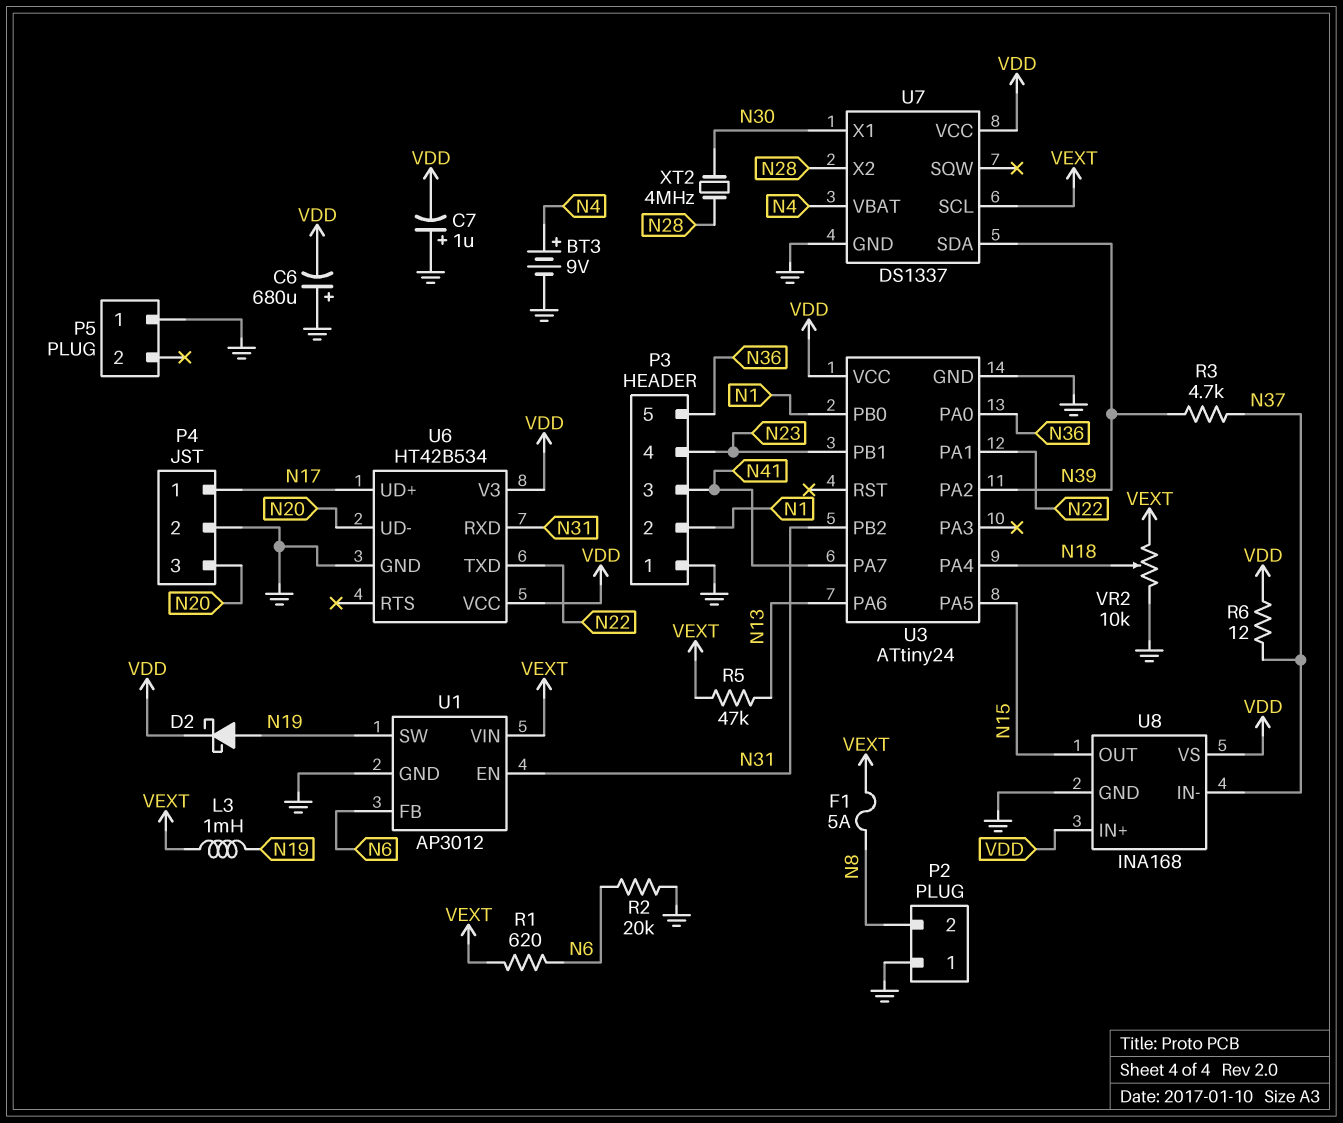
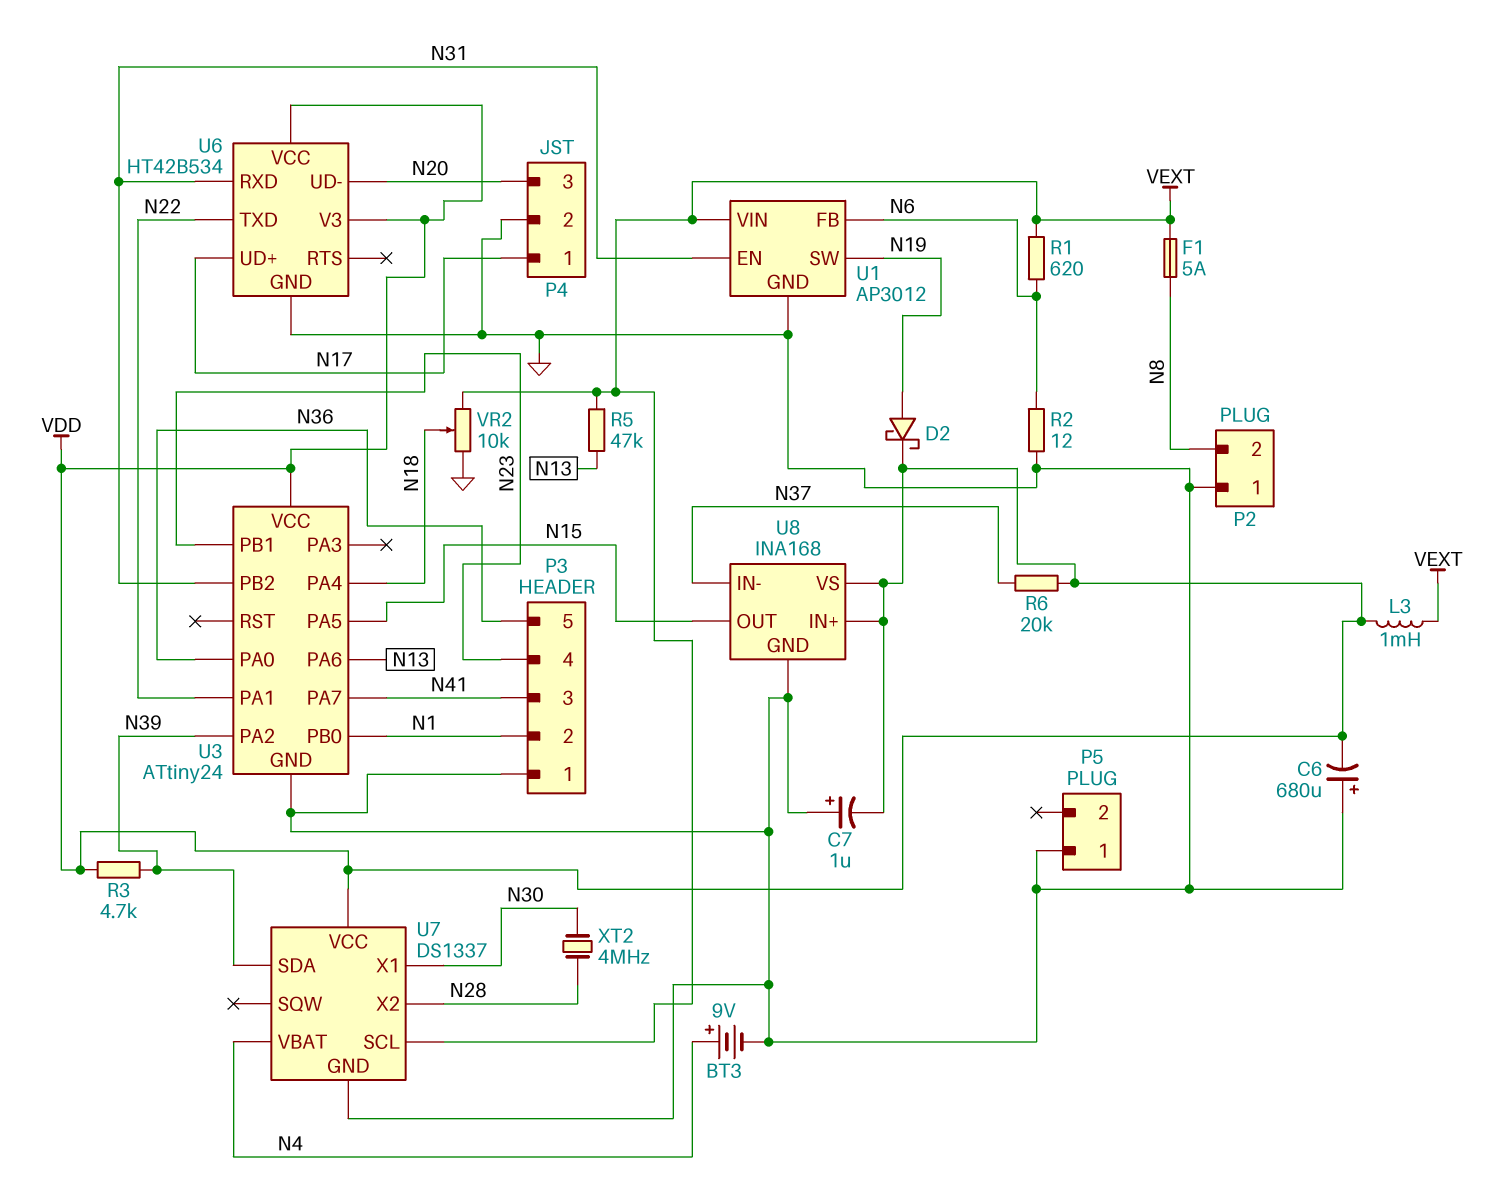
L3: 1mH (N19, VEXT) -> 1mH (VDD, VEXT)
R2: 20k (GND, N6) -> 12 (GND, N6)
R3: 4.7k (N37, N39) -> 4.7k (N39, VDD)
R6: 12 (N37, VDD) -> 20k (N37, VDD)

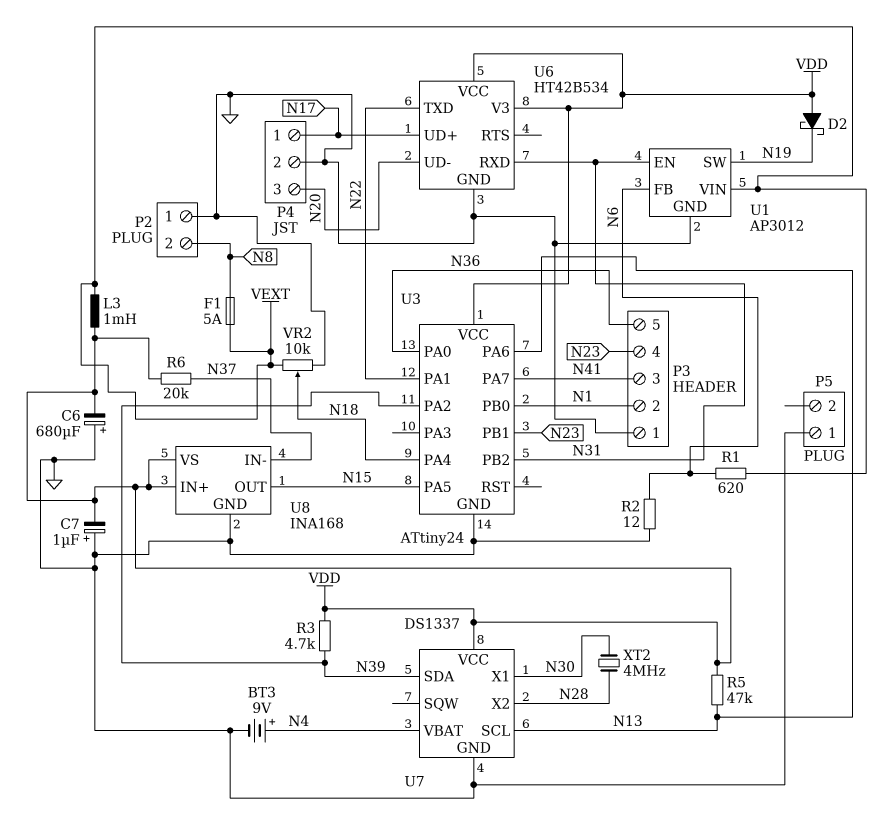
D2: schottky (A N19, K VDD) -> schottky (A VDD, K N19)
R5: 47k (N13, VEXT) -> 47k (N13, VDD)
U7 pin SCL: VEXT -> N13

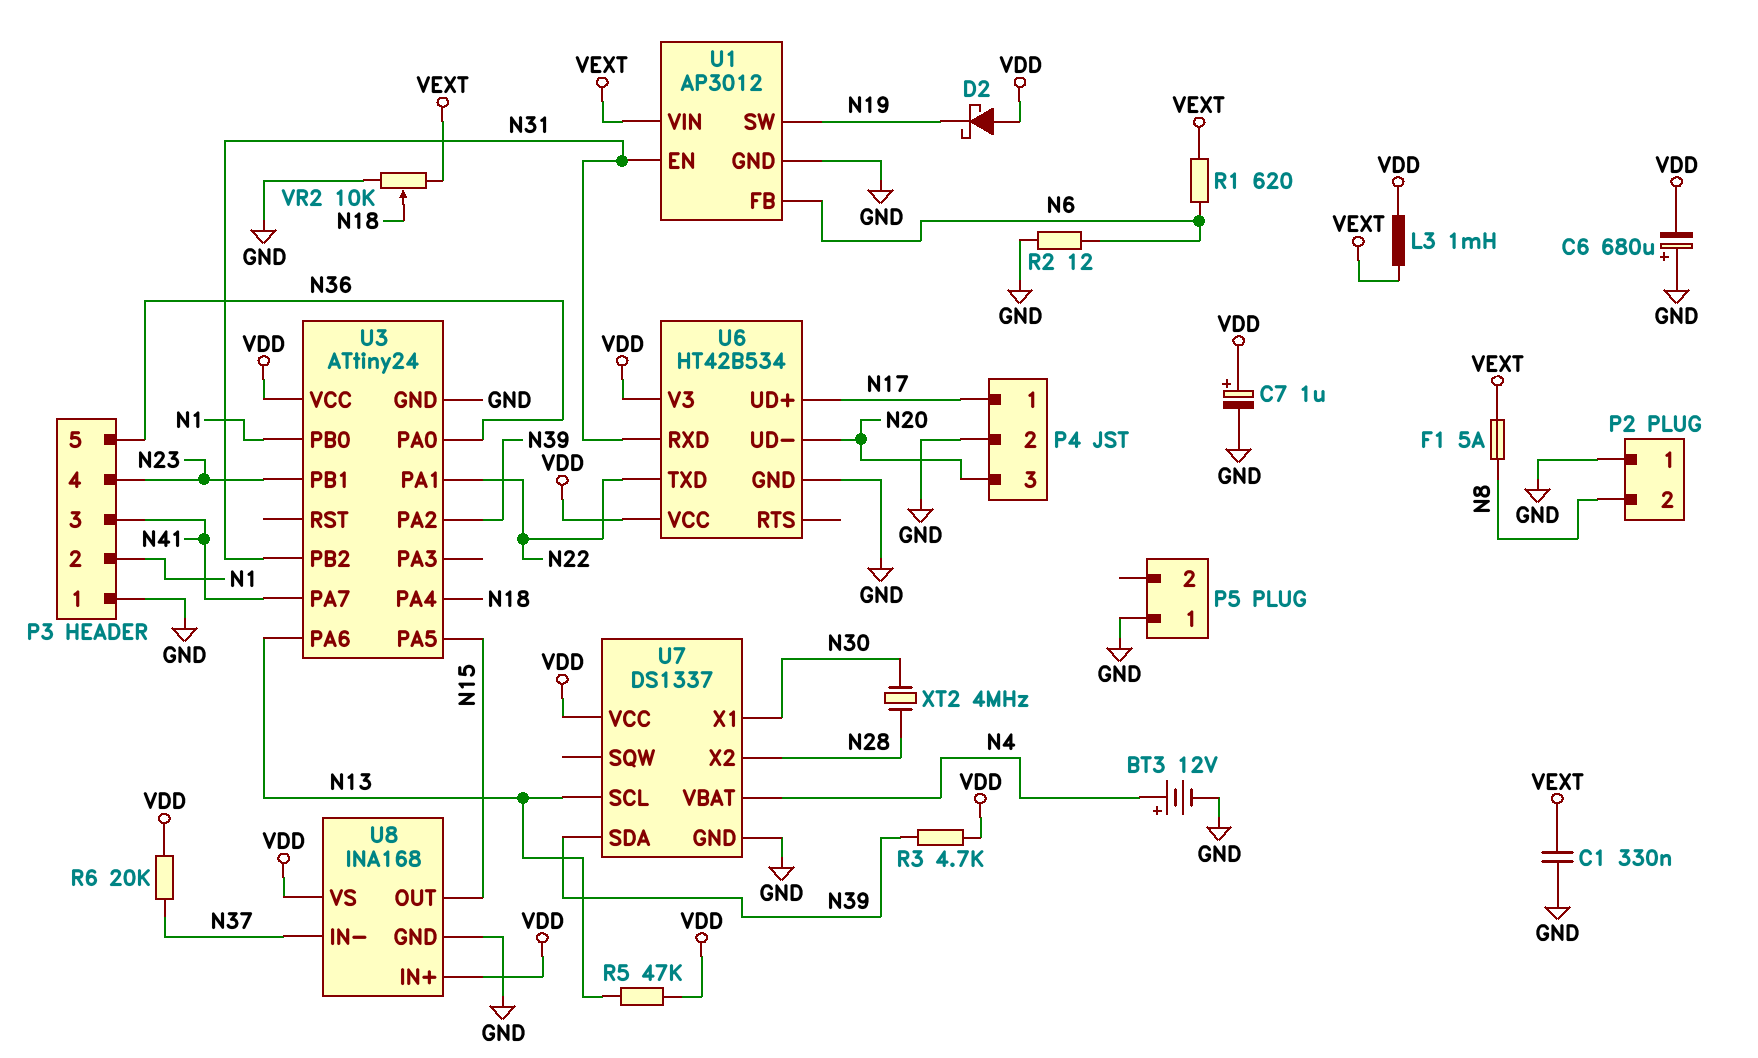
BT3: 9V (plus N4, minus GND) -> 12V (plus N4, minus GND)
C1: none -> 330nF (GND, VEXT)
C7: 1uF (plus GND, minus VDD) -> 1uF (plus VDD, minus GND)

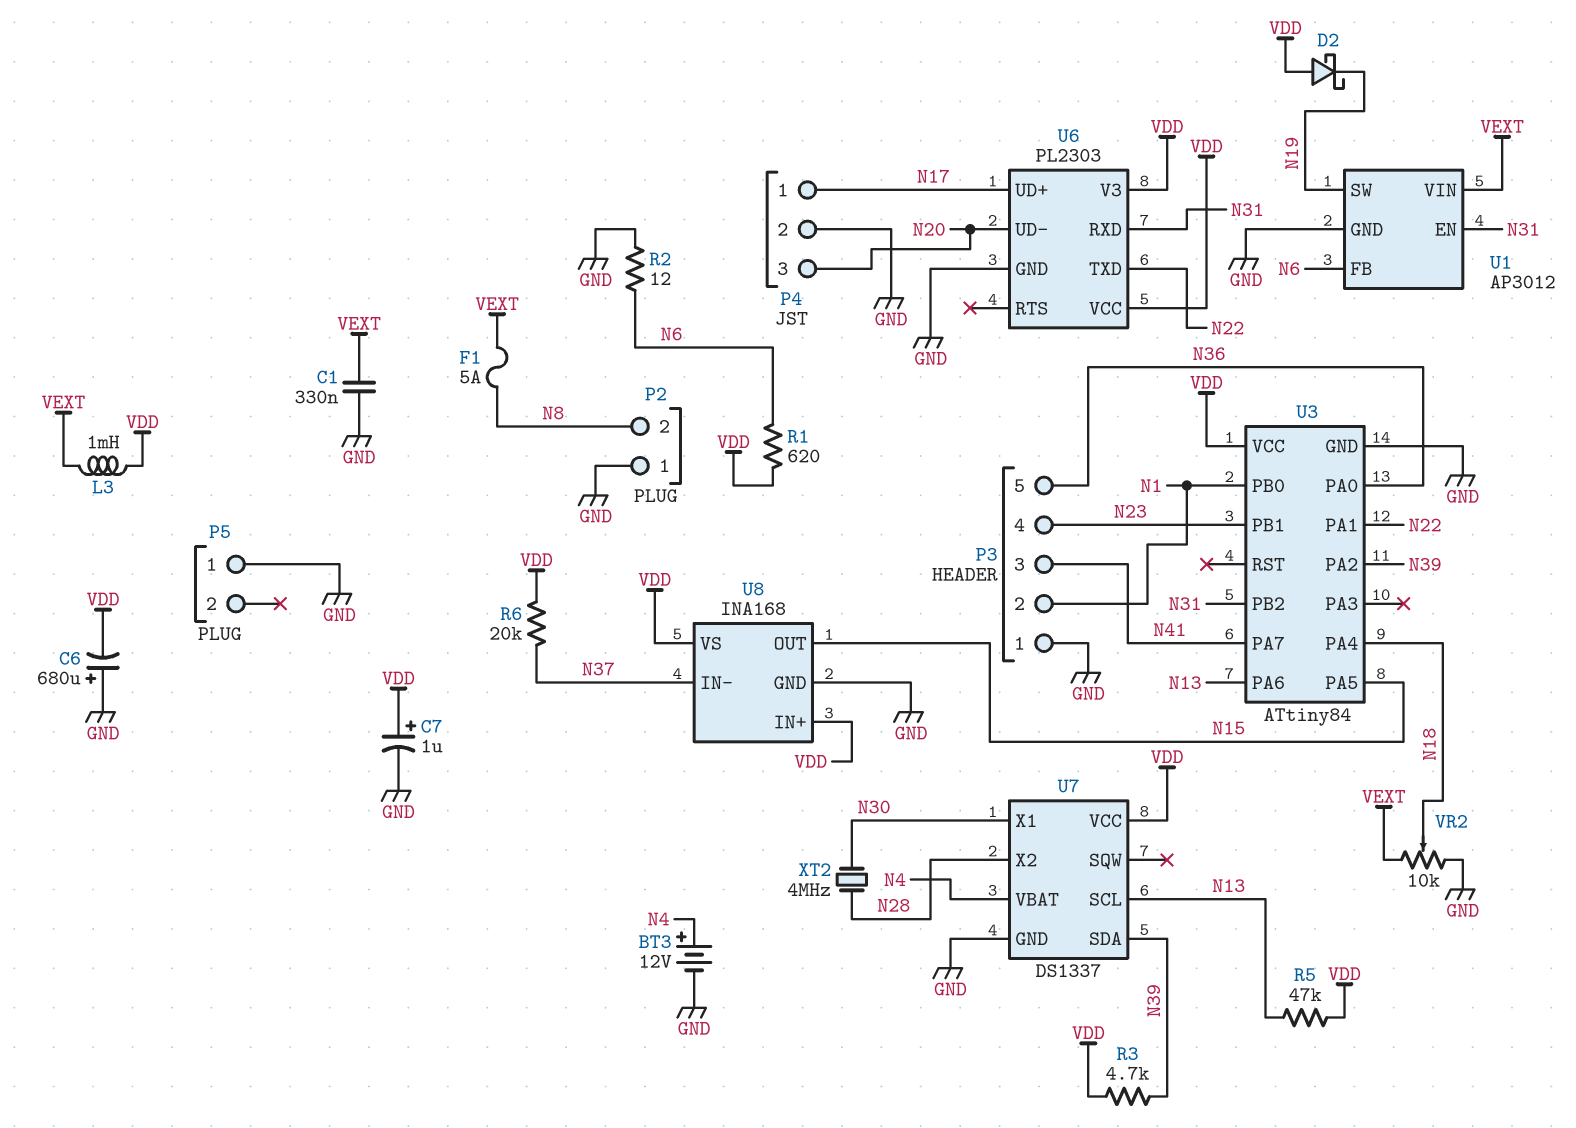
R1: 620 (N6, VEXT) -> 620 (N6, VDD)
U3: ATtiny24 -> ATtiny84
U6: HT42B534 -> PL2303

